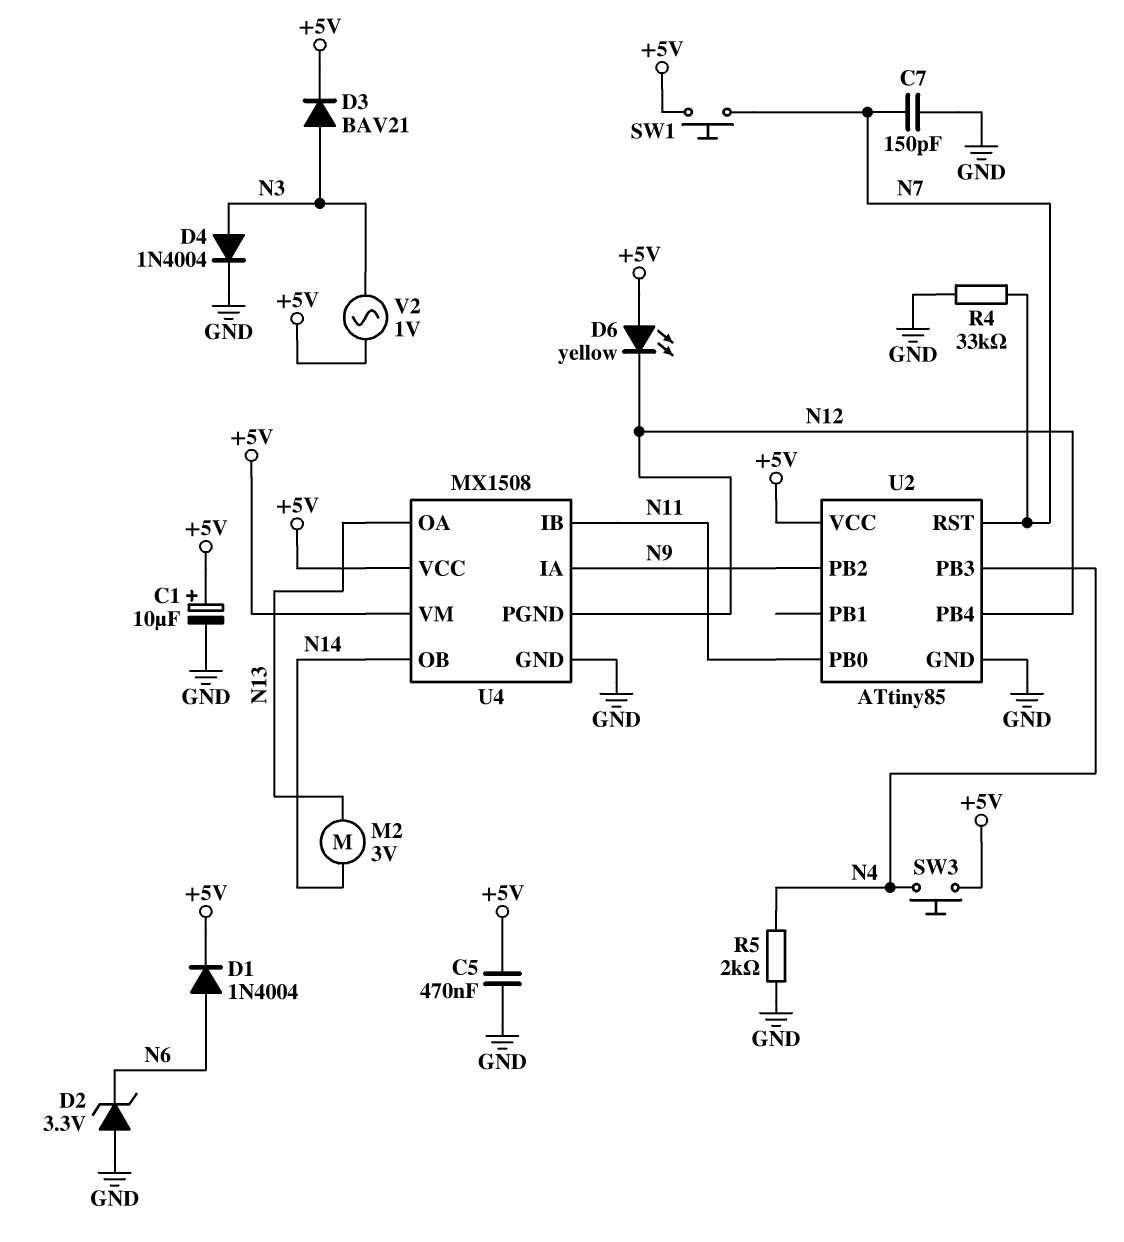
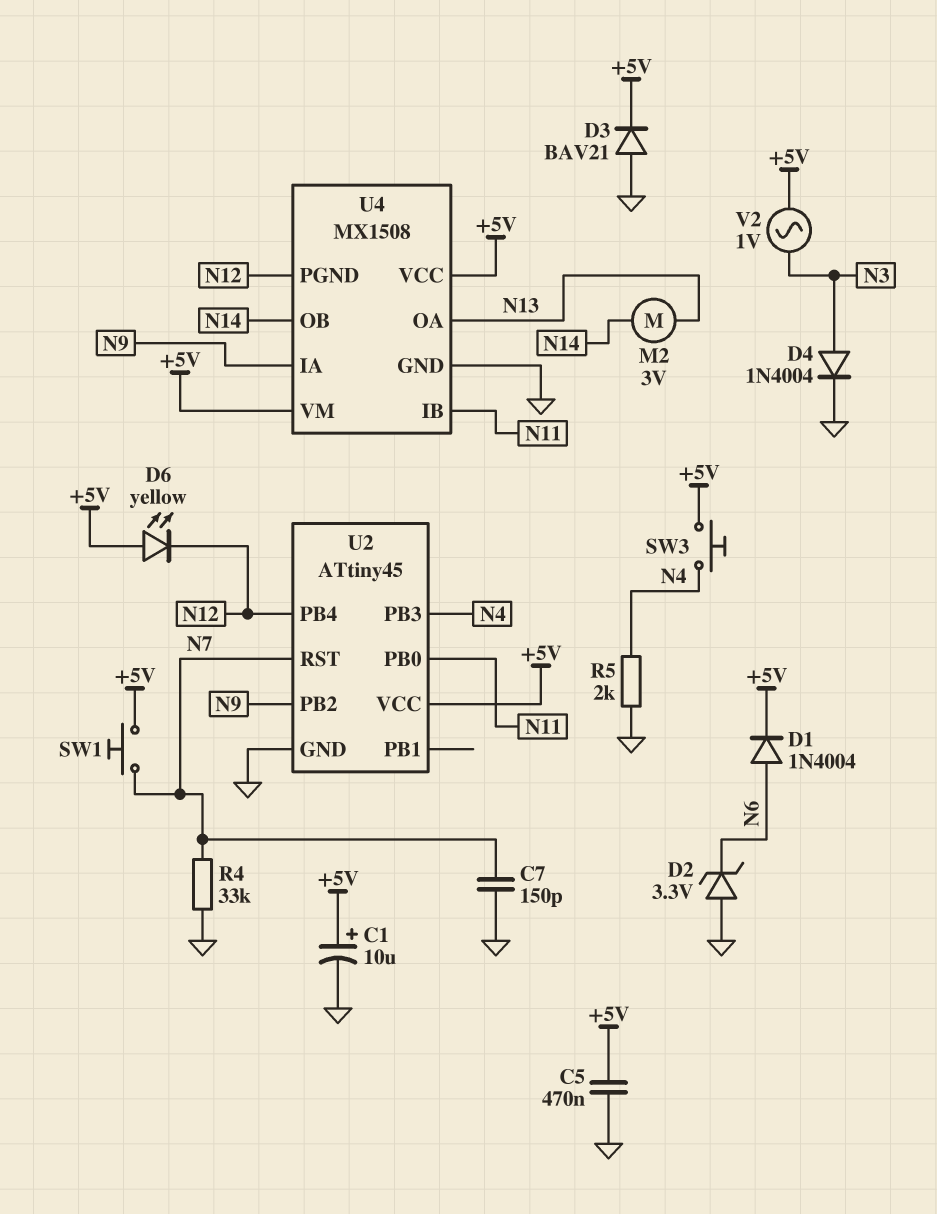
D3: diode BAV21 (A N3, K +5V) -> diode BAV21 (A GND, K +5V)
U2: ATtiny85 -> ATtiny45

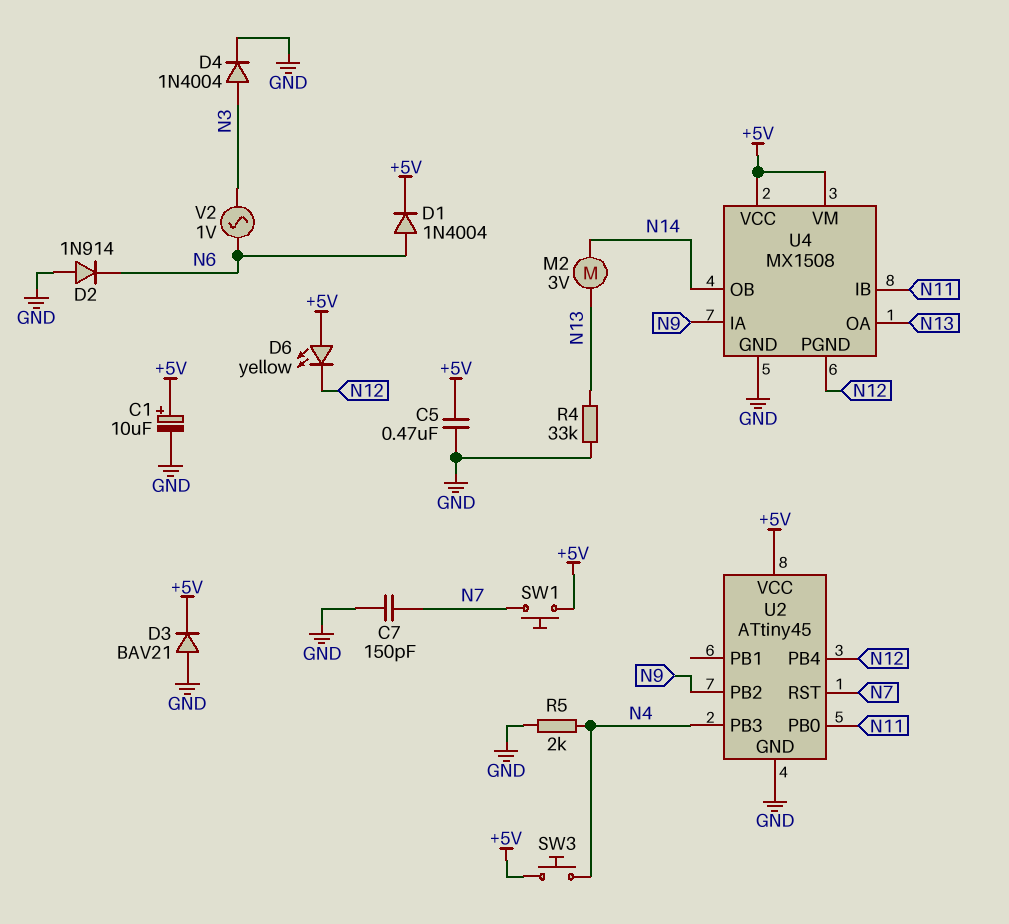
D2: zener 3.3V (A GND, K N6) -> diode 1N914 (A GND, K N6)
R4: 33k (GND, N7) -> 33k (GND, N13)
V2: AC 1V (+5V, N3) -> AC 1V (N3, N6)

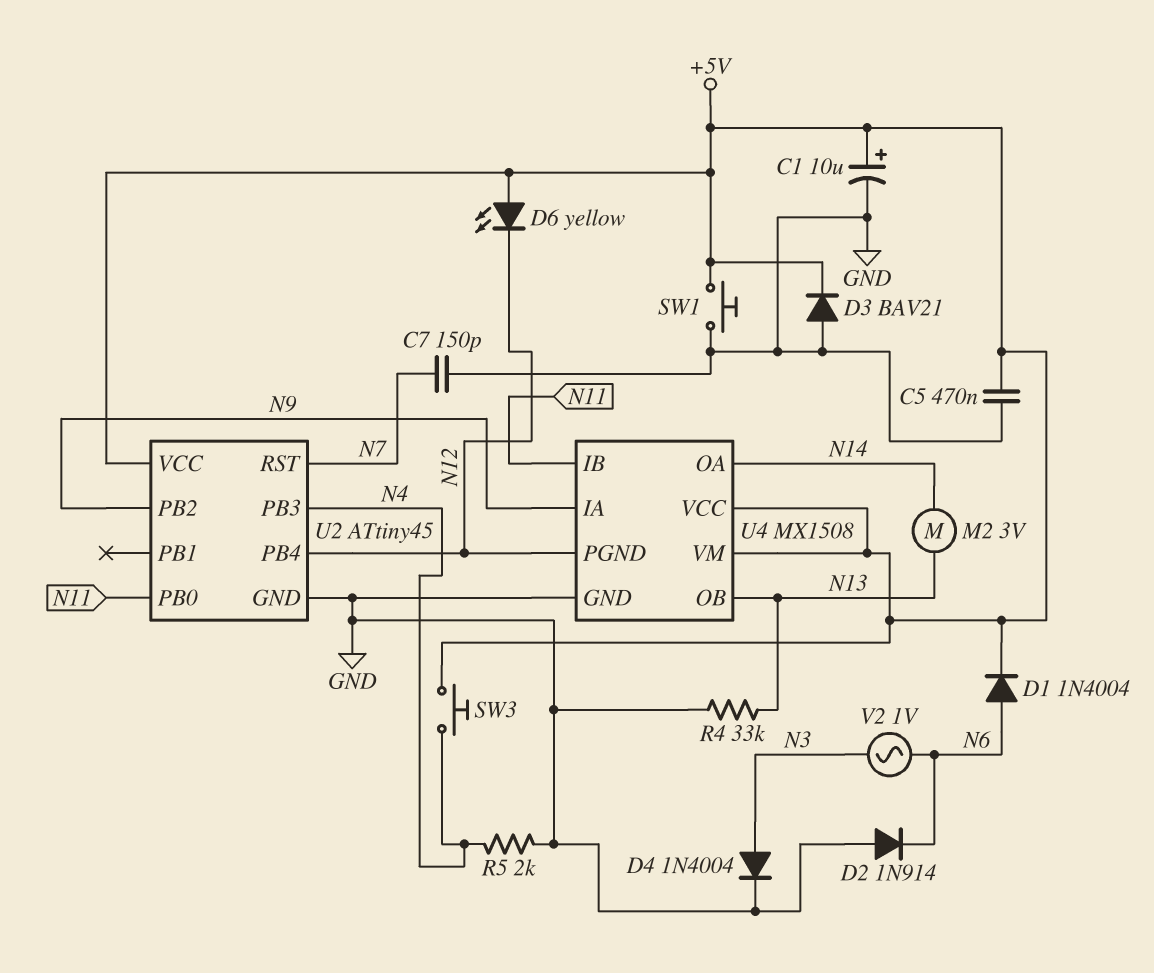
SW1: button (+5V, N7) -> button (+5V, GND)
U4 pin OA: N13 -> N14
U4 pin OB: N14 -> N13

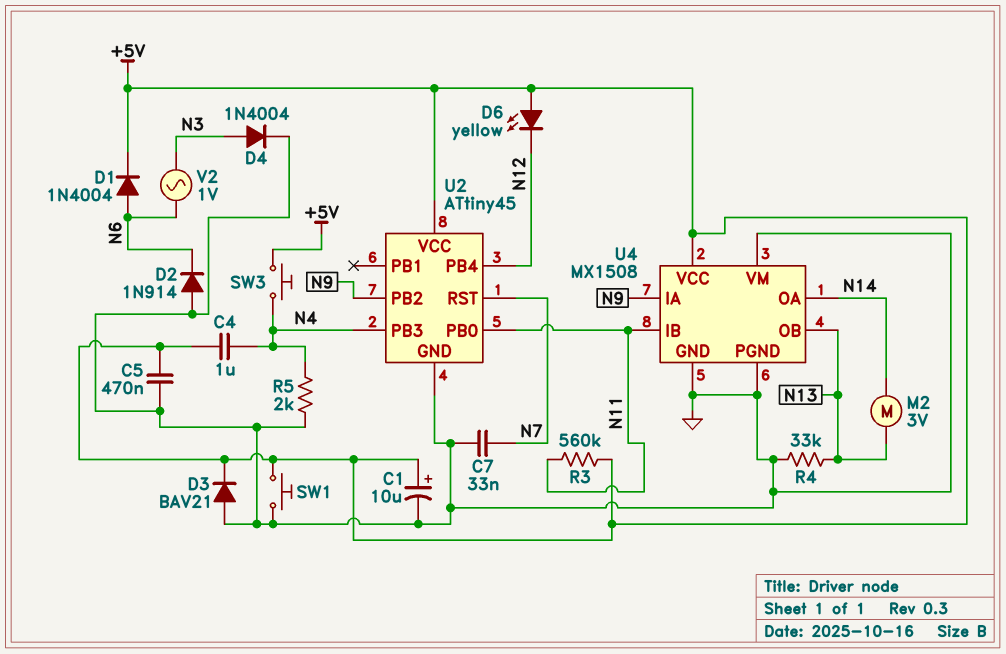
C4: none -> 1uF (+5V, N4)
C7: 150pF (GND, N7) -> 33nF (GND, N7)
R3: none -> 560k (+5V, N11)
U4 pin PGND: N12 -> GND
U4 pin VM: +5V -> GND

